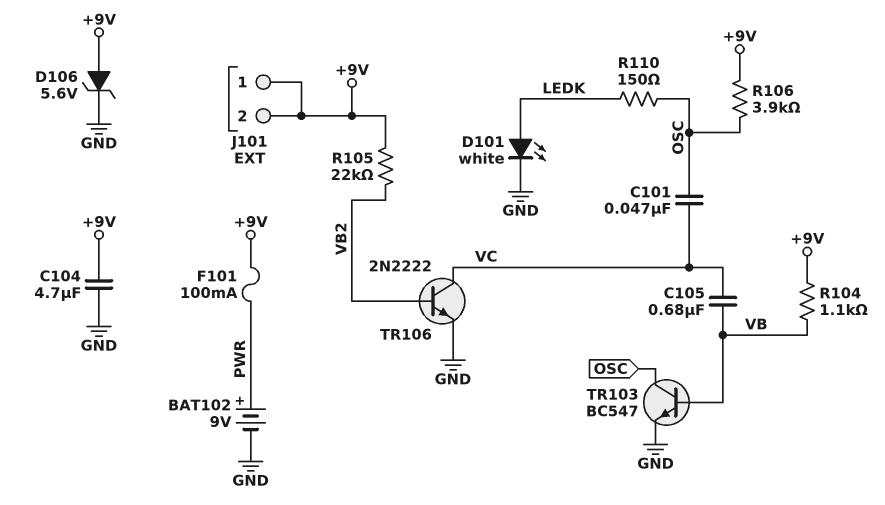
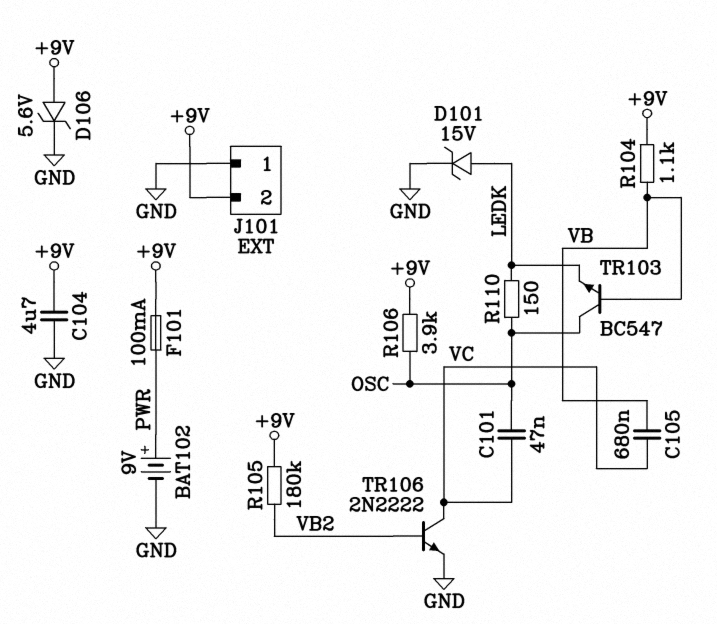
D101: LED white (A LEDK, K GND) -> zener 15V (A LEDK, K GND)
J101 pin 1: +9V -> GND
R105: 22k (+9V, VB2) -> 180k (+9V, VB2)
TR103: NPN BC547 (B VB, C OSC, E GND) -> NPN BC547 (B VB, C OSC, E LEDK)

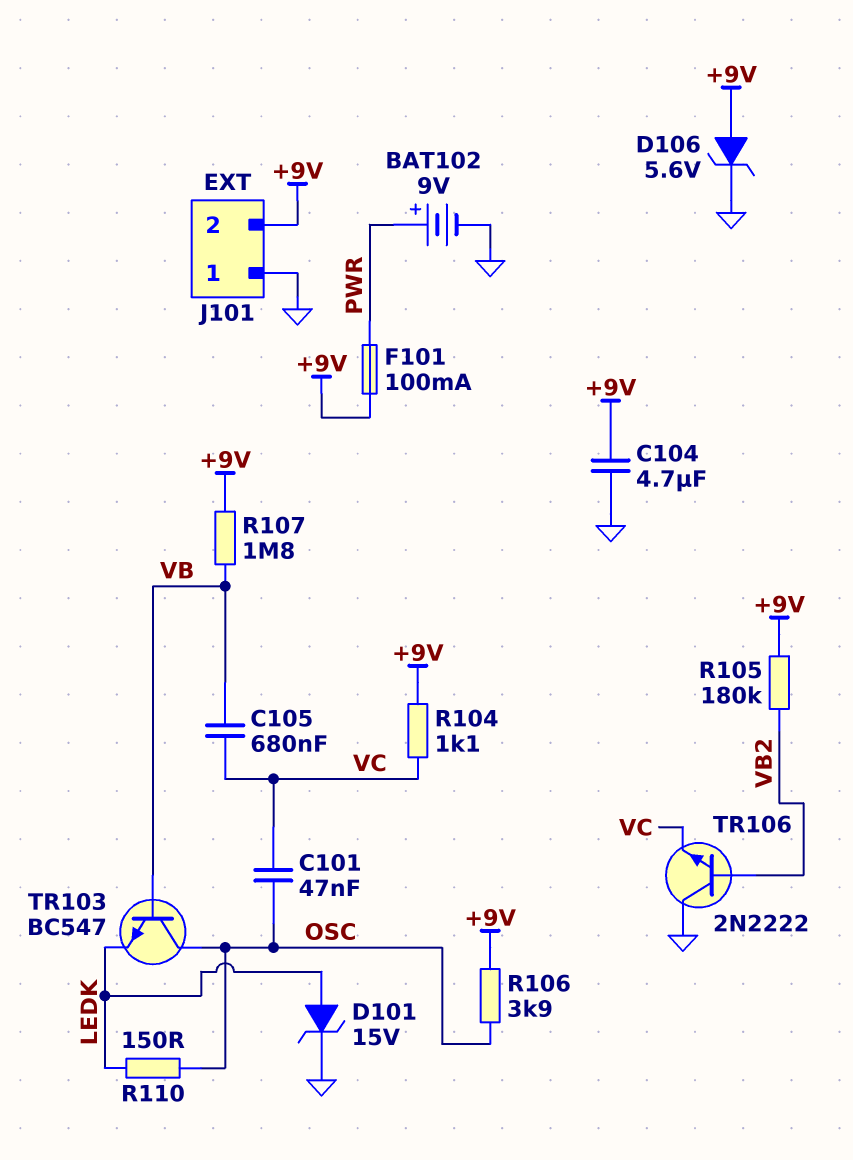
R104: 1.1k (+9V, VB) -> 1.1k (+9V, VC)
R107: none -> 1.8M (+9V, VB)
TR106: NPN 2N2222 (B VB2, C VC, E GND) -> NPN 2N2222 (B VB2, C GND, E VC)

